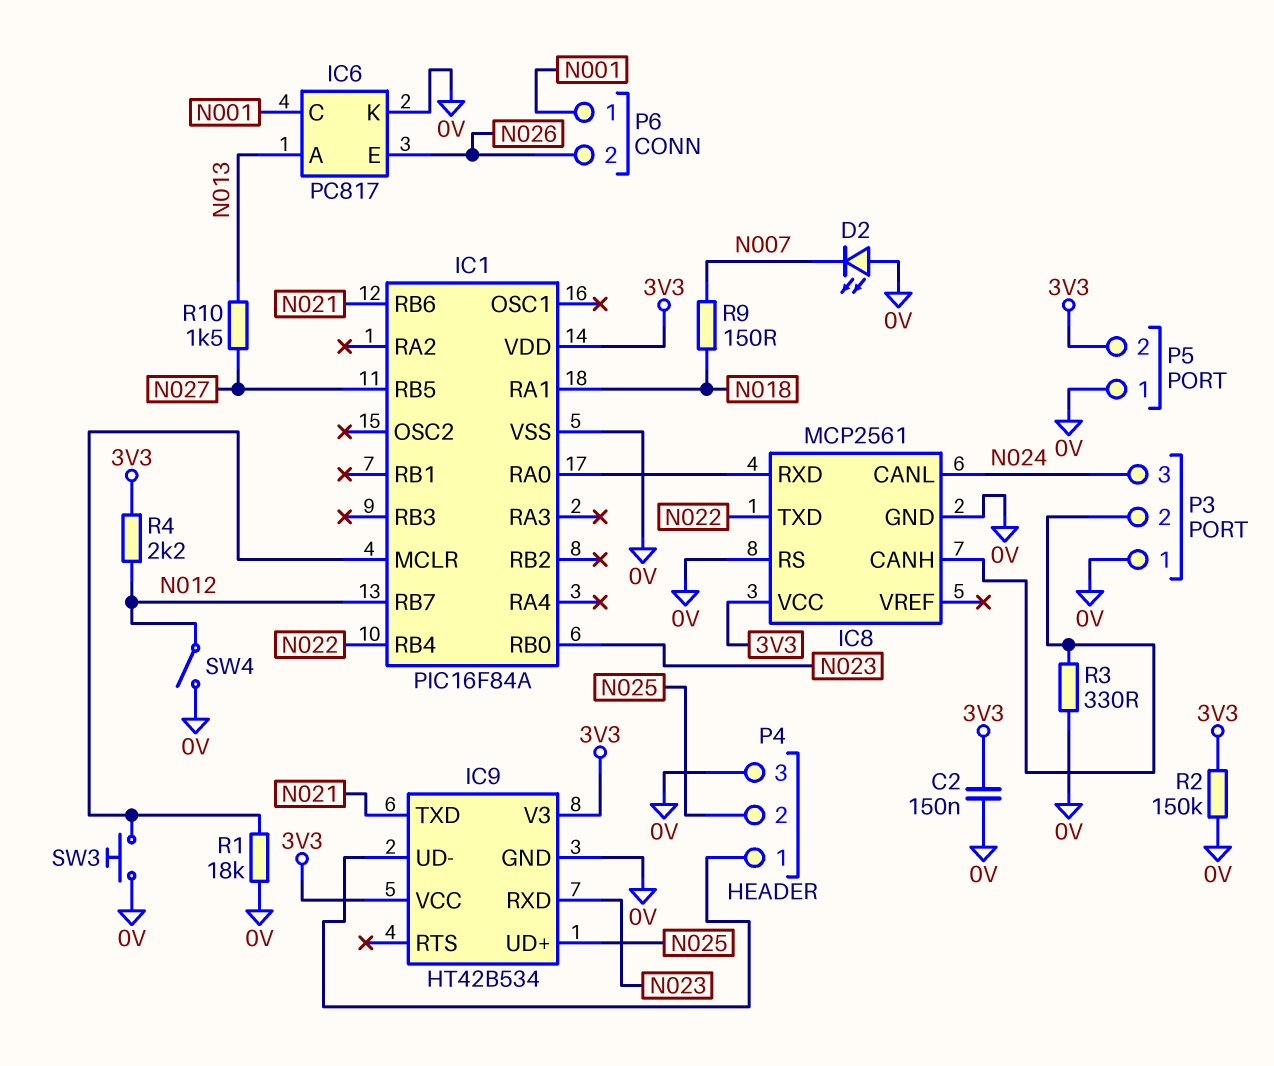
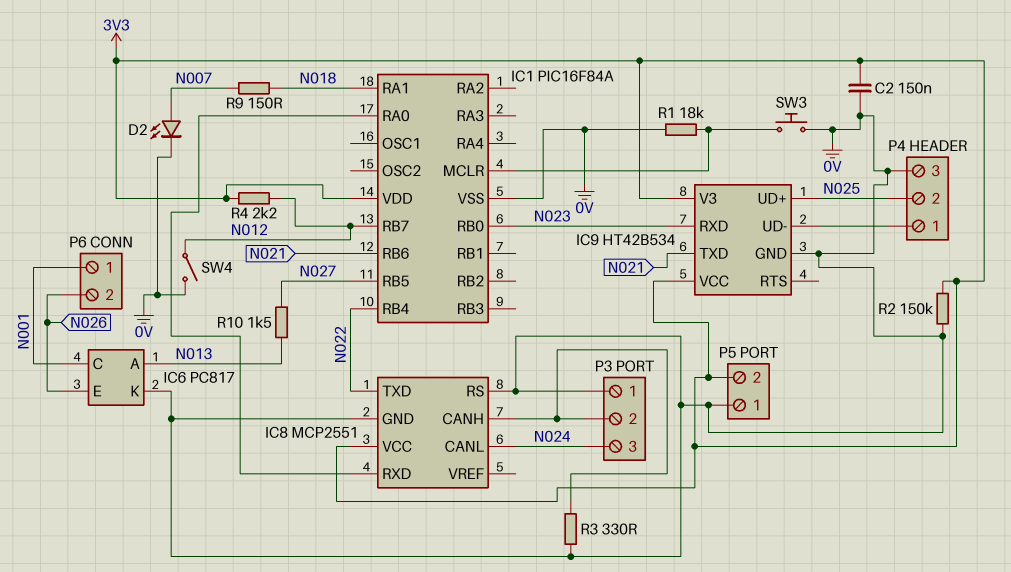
D2: LED (A 0V, K N007) -> LED (A N007, K 0V)
IC8: MCP2561 -> MCP2551

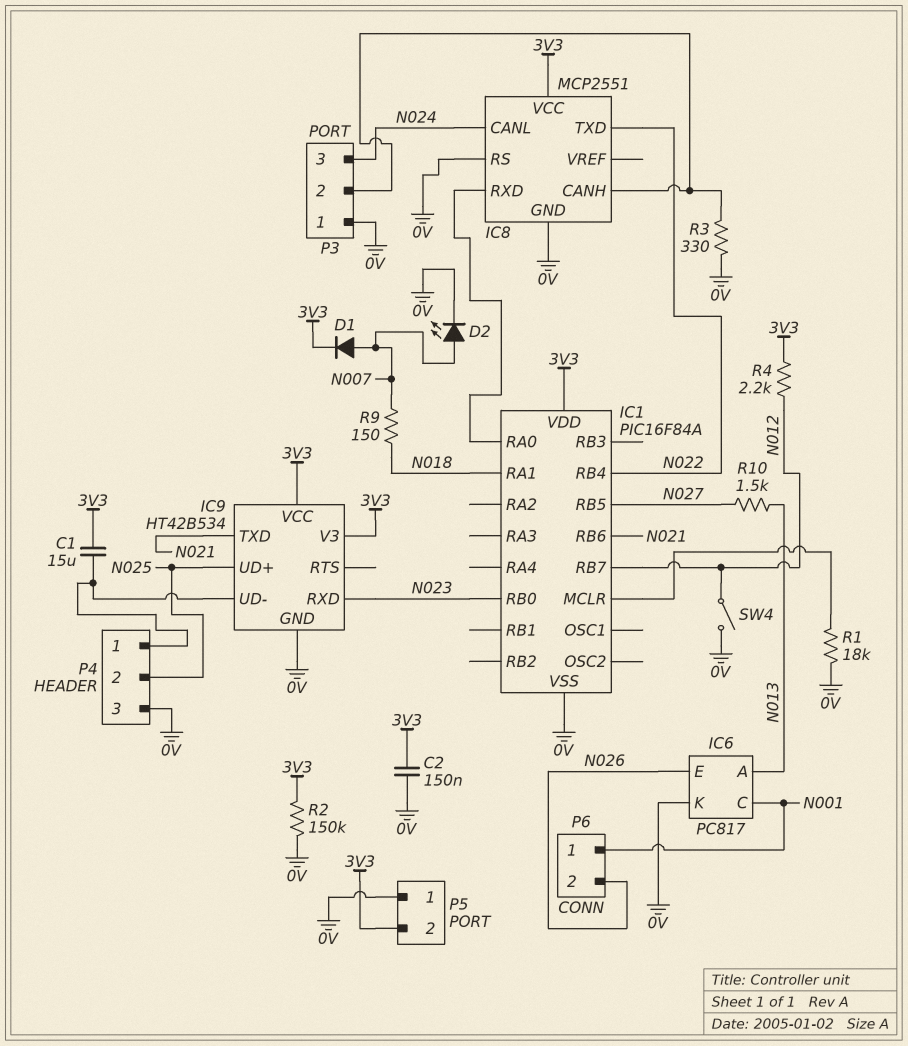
C1: none -> 15uF (3V3, IC9/UD-)
D1: none -> diode (A N007, K 3V3)
SW3: button (0V, IC1/MCLR) -> none

